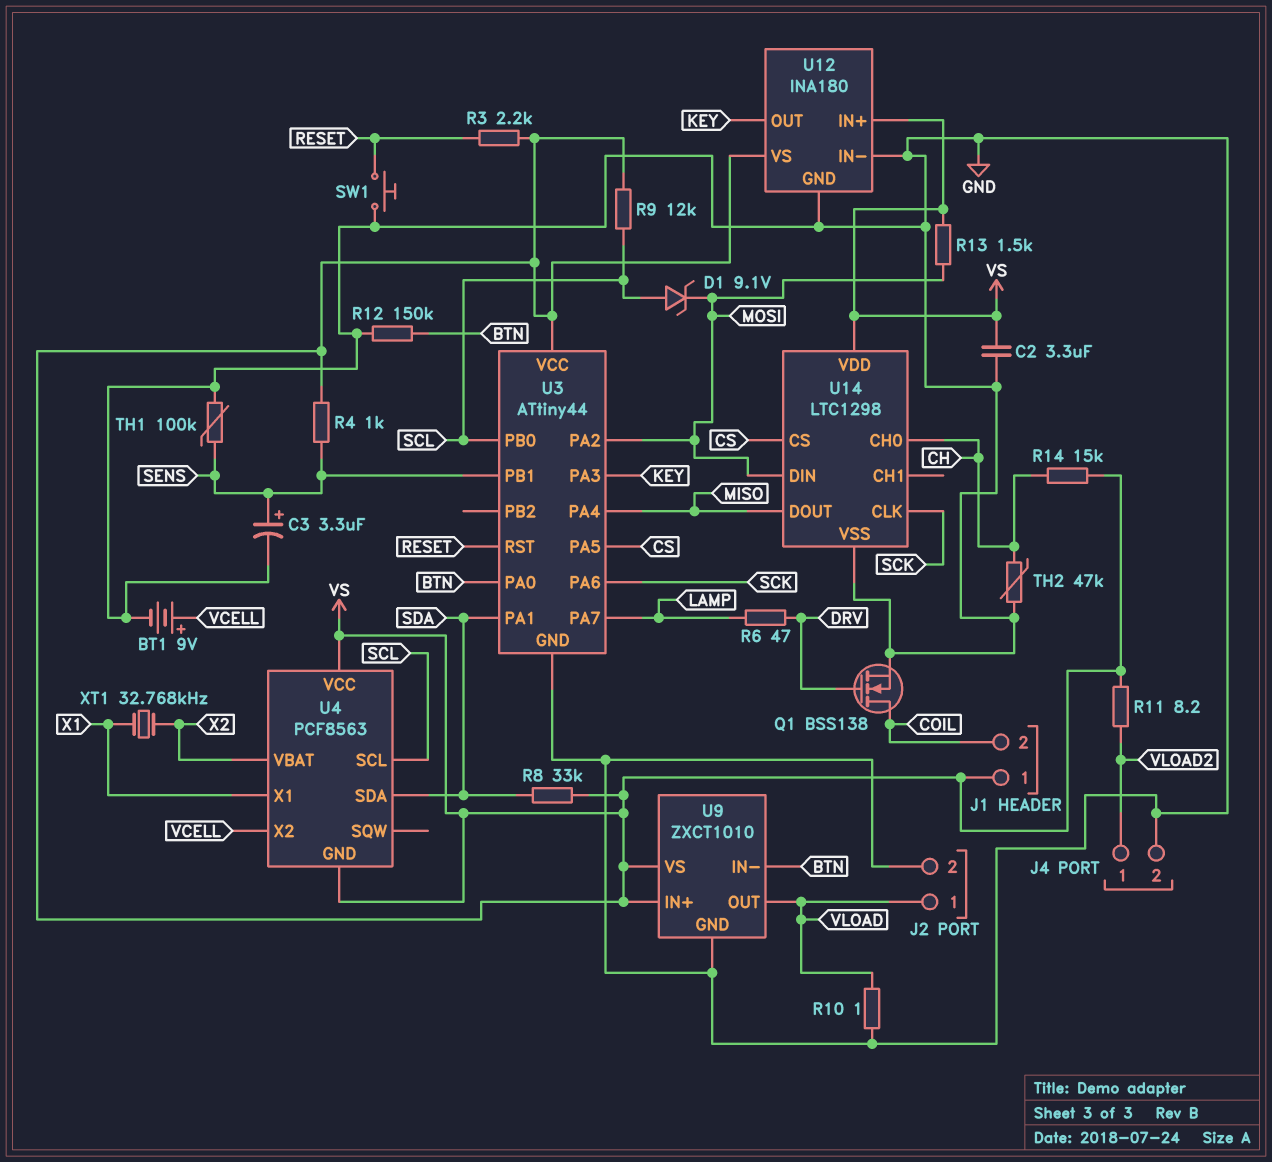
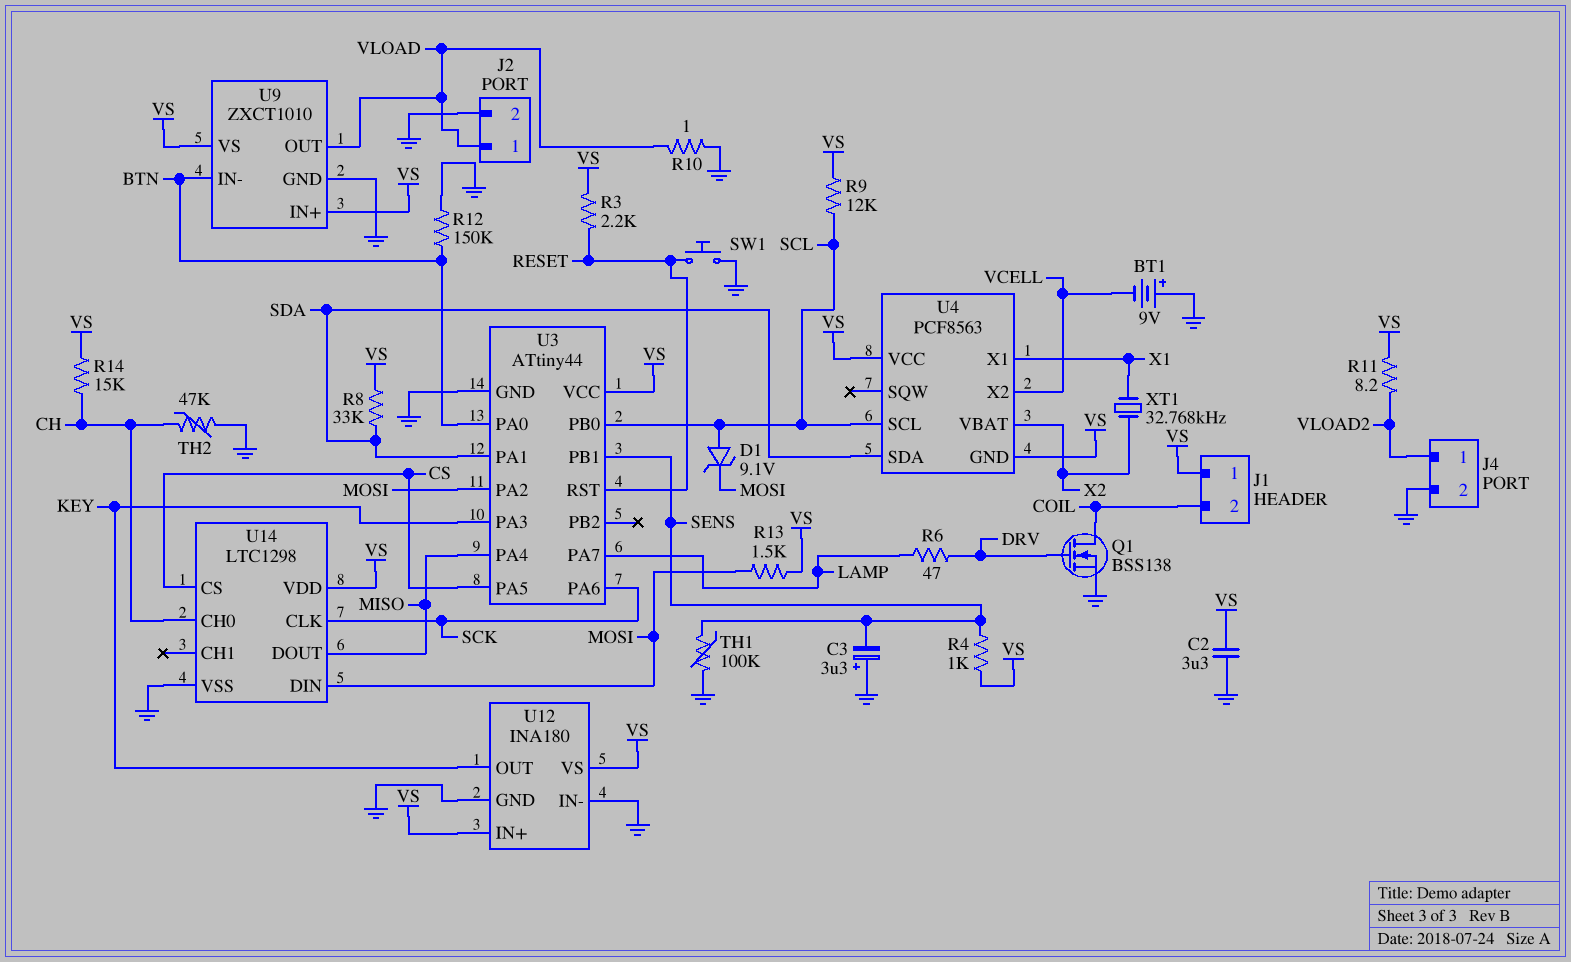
BT1: 9V (plus VCELL, minus GND) -> 9V (plus GND, minus VCELL)
C3: 3.3uF (plus SENS, minus GND) -> 3.3uF (plus GND, minus SENS)

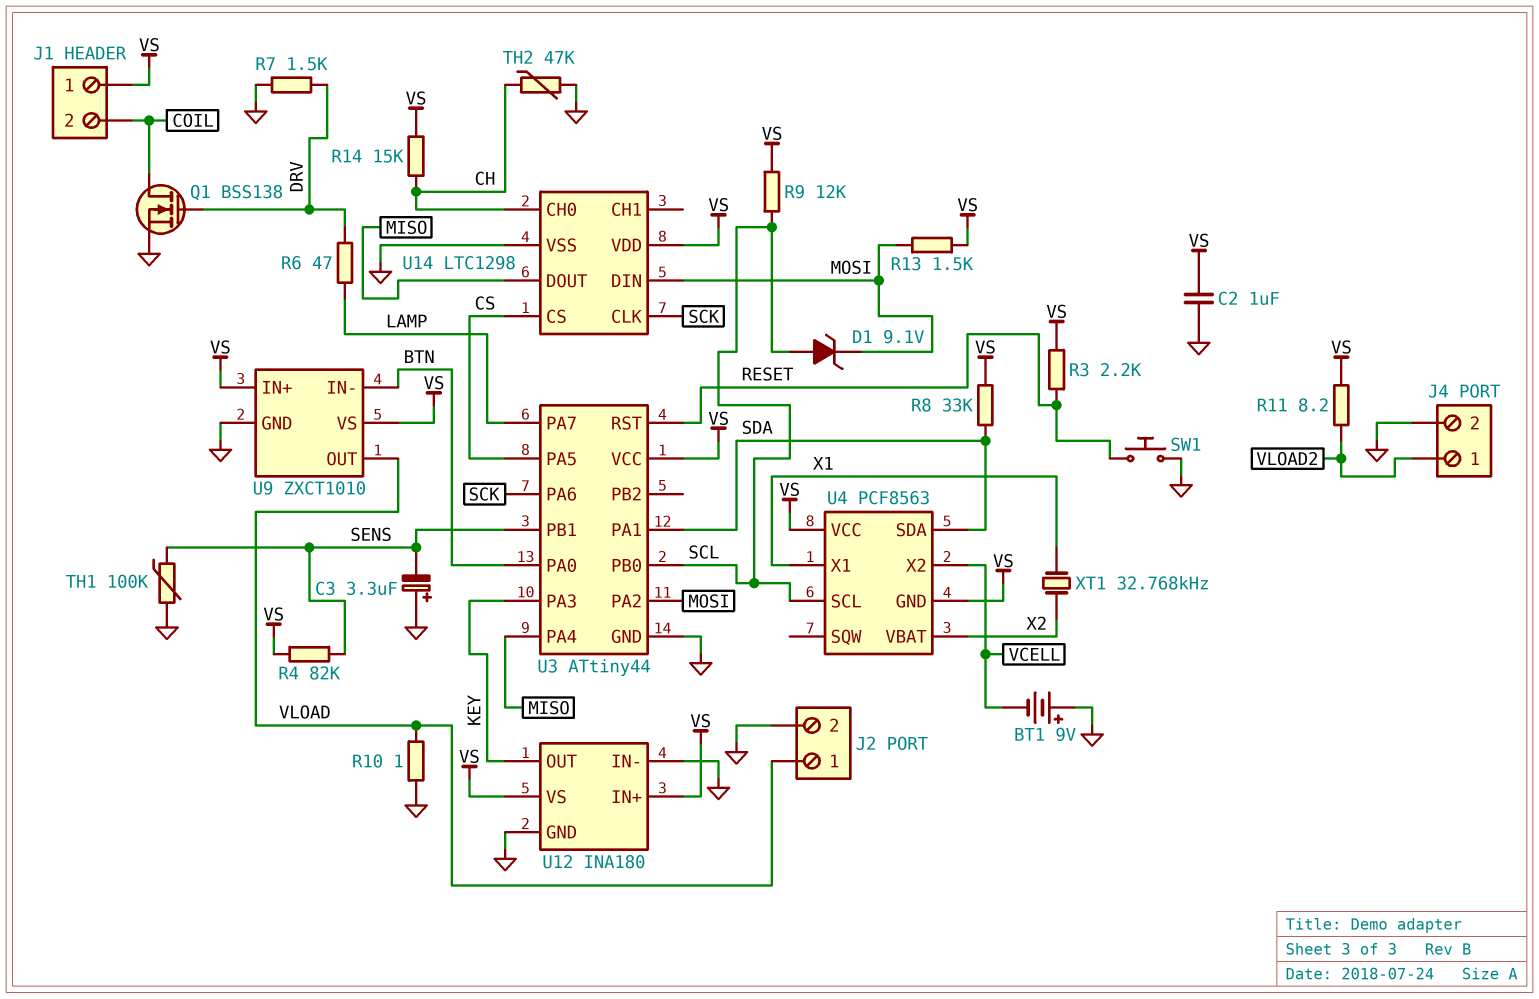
C2: 3.3uF (GND, VS) -> 1uF (GND, VS)
R4: 1k (SENS, VS) -> 82k (SENS, VS)
R7: none -> 1.5k (DRV, GND)
R12: 150k (BTN, GND) -> none

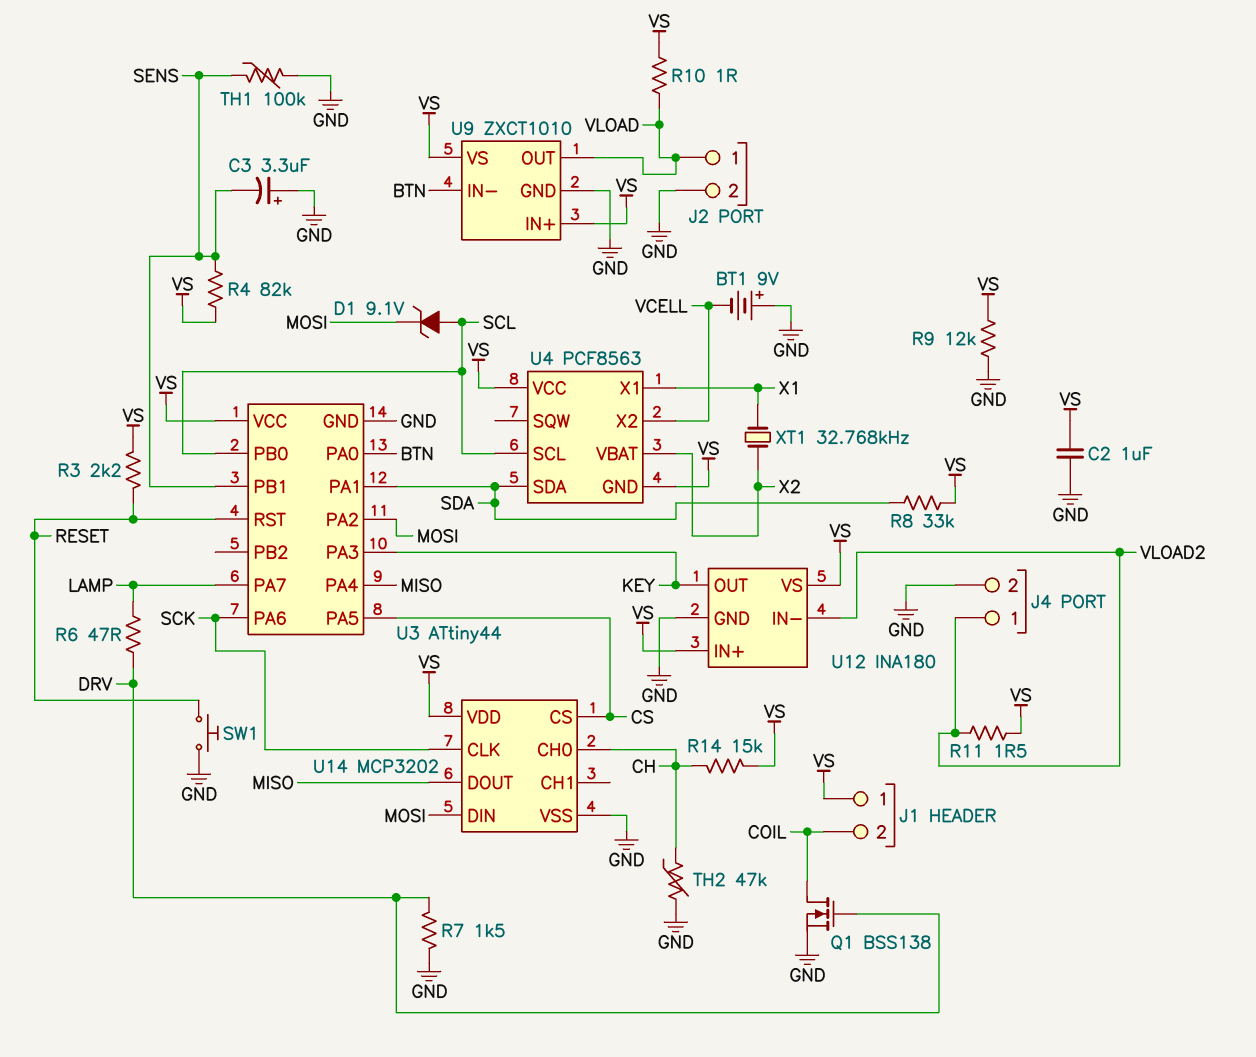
R9: 12k (SCL, VS) -> 12k (GND, VS)
R10: 1 (GND, VLOAD) -> 1 (VLOAD, VS)
R11: 8.2 (VLOAD2, VS) -> 1.5 (VLOAD2, VS)
R13: 1.5k (MOSI, VS) -> none
U12 pin IN-: GND -> VLOAD2
U14: LTC1298 -> MCP3202

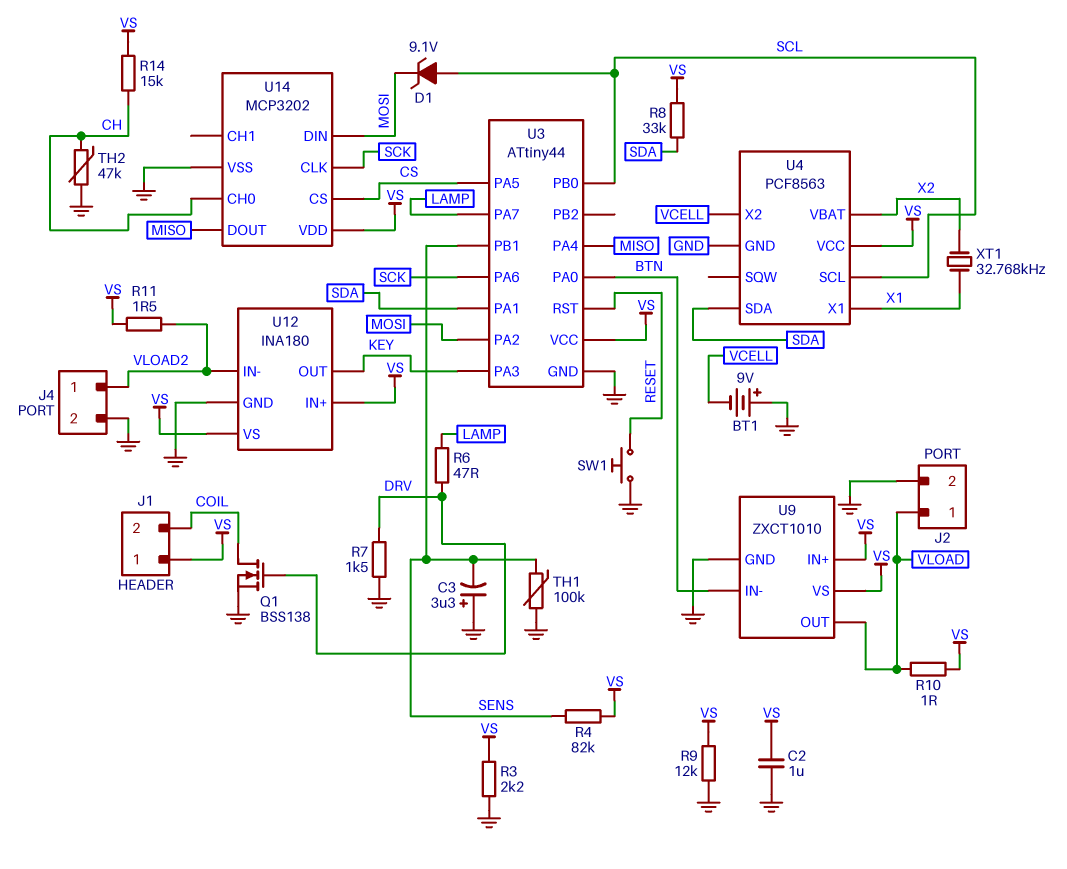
R3: 2.2k (RESET, VS) -> 2.2k (GND, VS)
U4 pin GND: VS -> GND

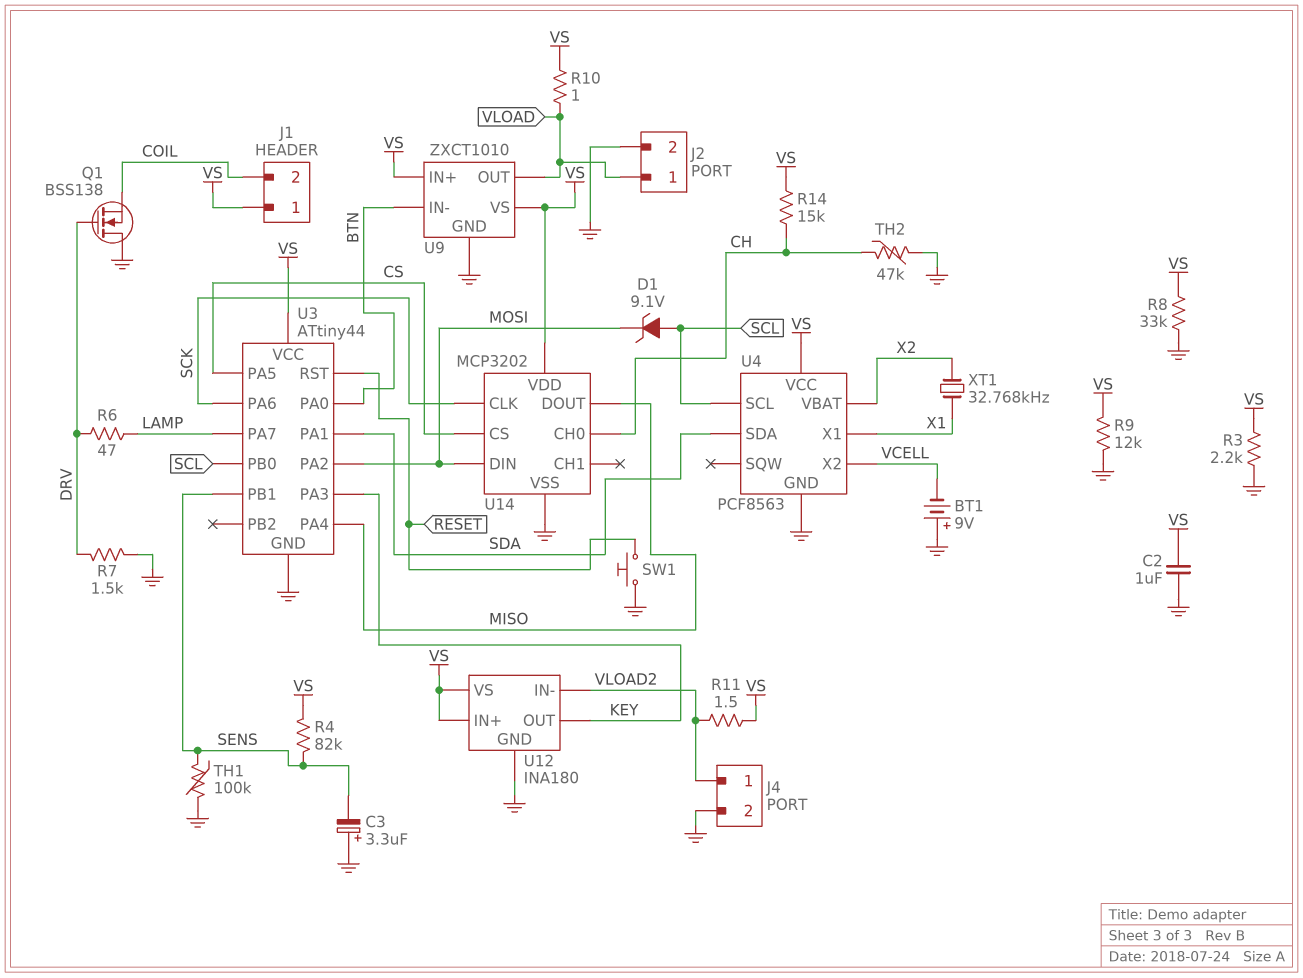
Q1: NMOS BSS138 (G DRV, D COIL, S GND) -> NMOS BSS138 (G DRV, D GND, S COIL)
R8: 33k (SDA, VS) -> 33k (GND, VS)

